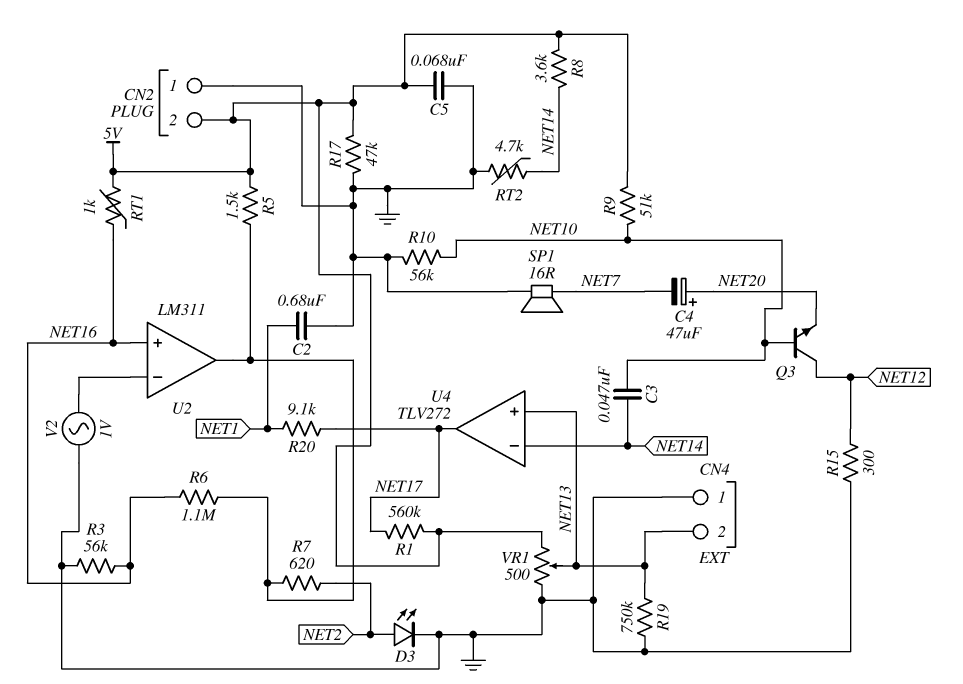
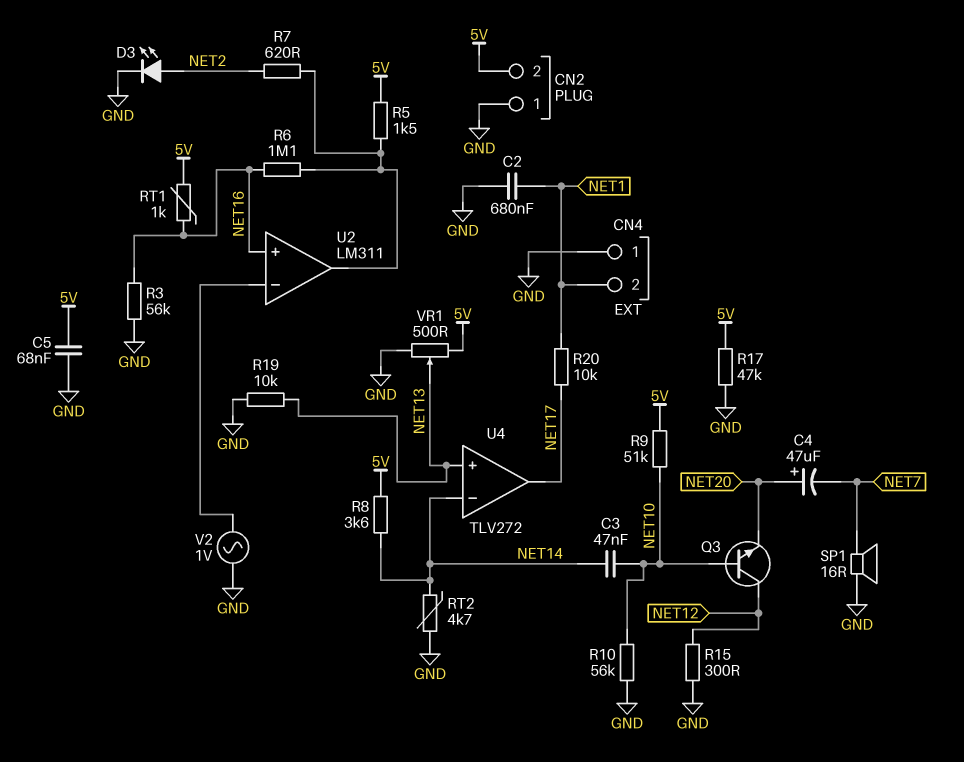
CN4 pin 2: NET13 -> NET1
R1: 560k (5V, NET17) -> none
R19: 750k (GND, NET13) -> 10k (GND, NET13)
R20: 9.1k (NET1, NET17) -> 10k (NET1, NET17)

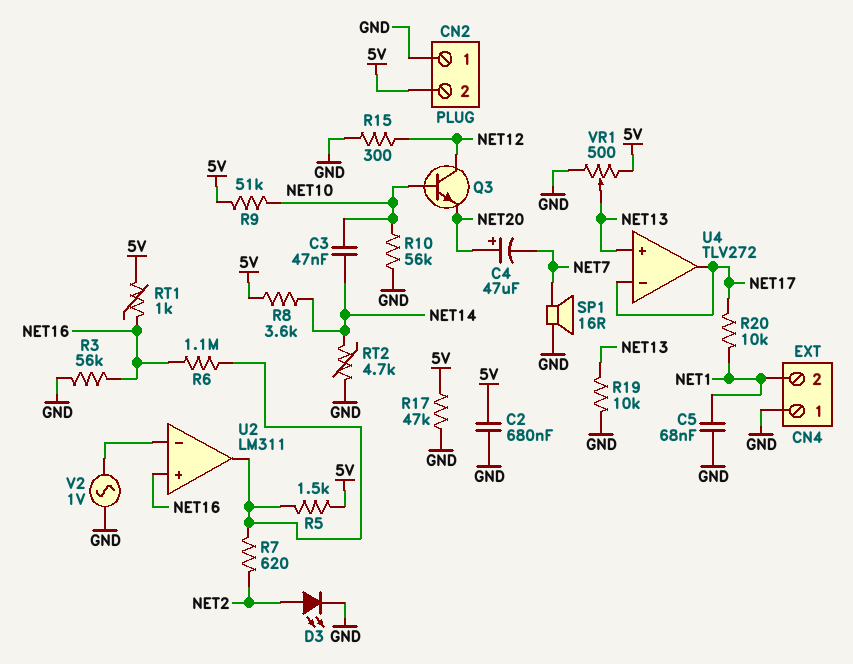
C2: 680nF (GND, NET1) -> 680nF (5V, GND)
C5: 68nF (5V, GND) -> 68nF (GND, NET1)
U4 pin in-: NET14 -> NET17

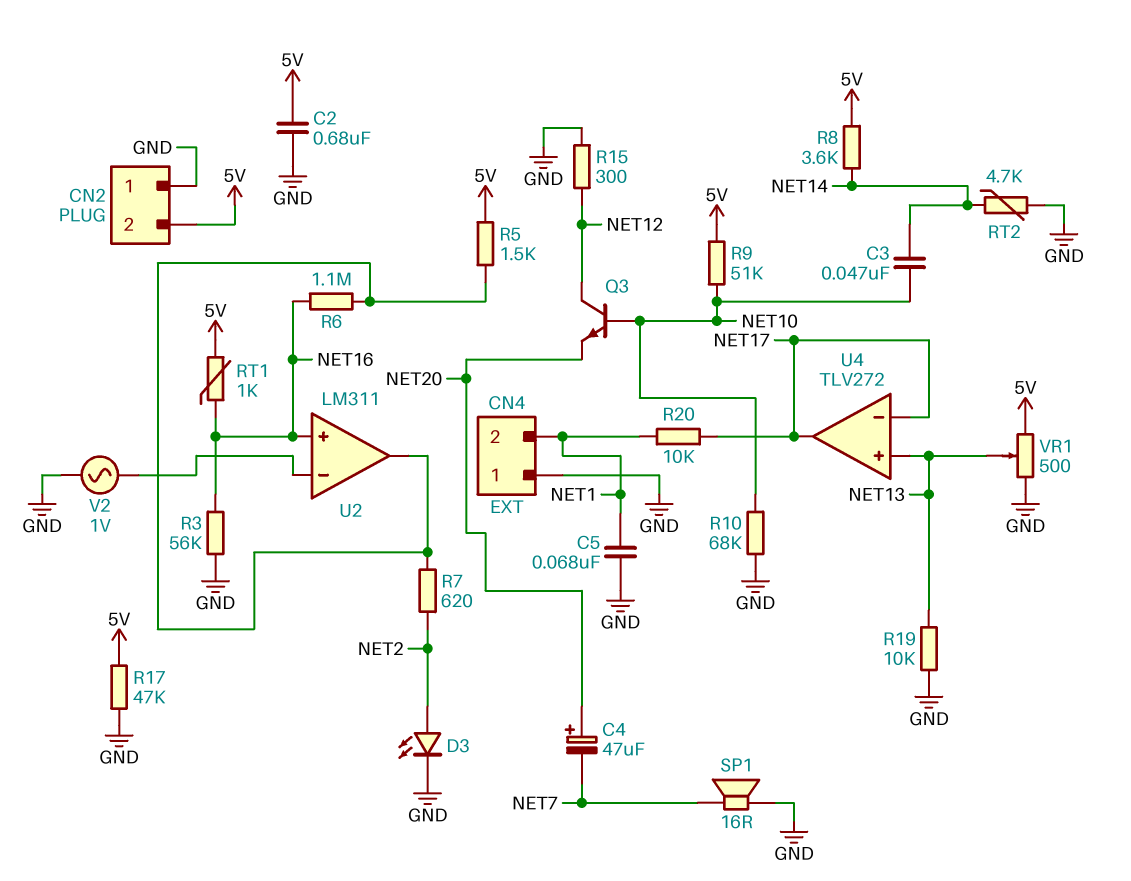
R10: 56k (GND, NET10) -> 68k (GND, NET10)

